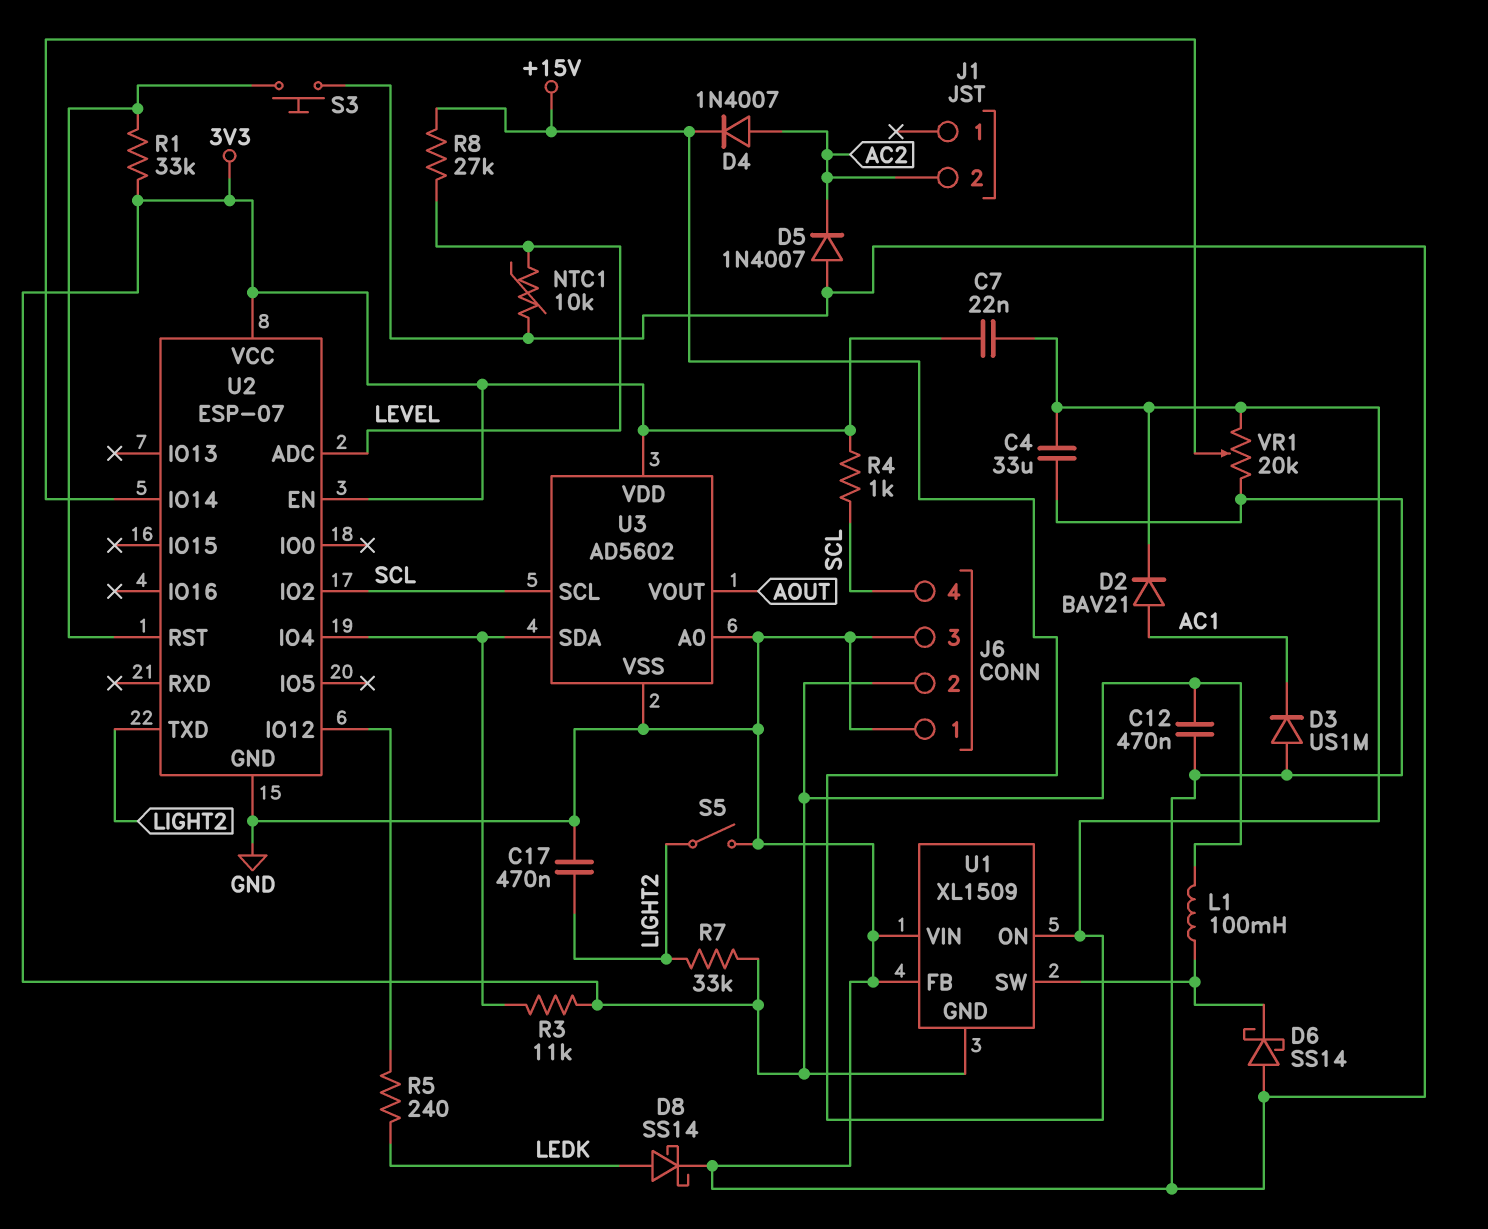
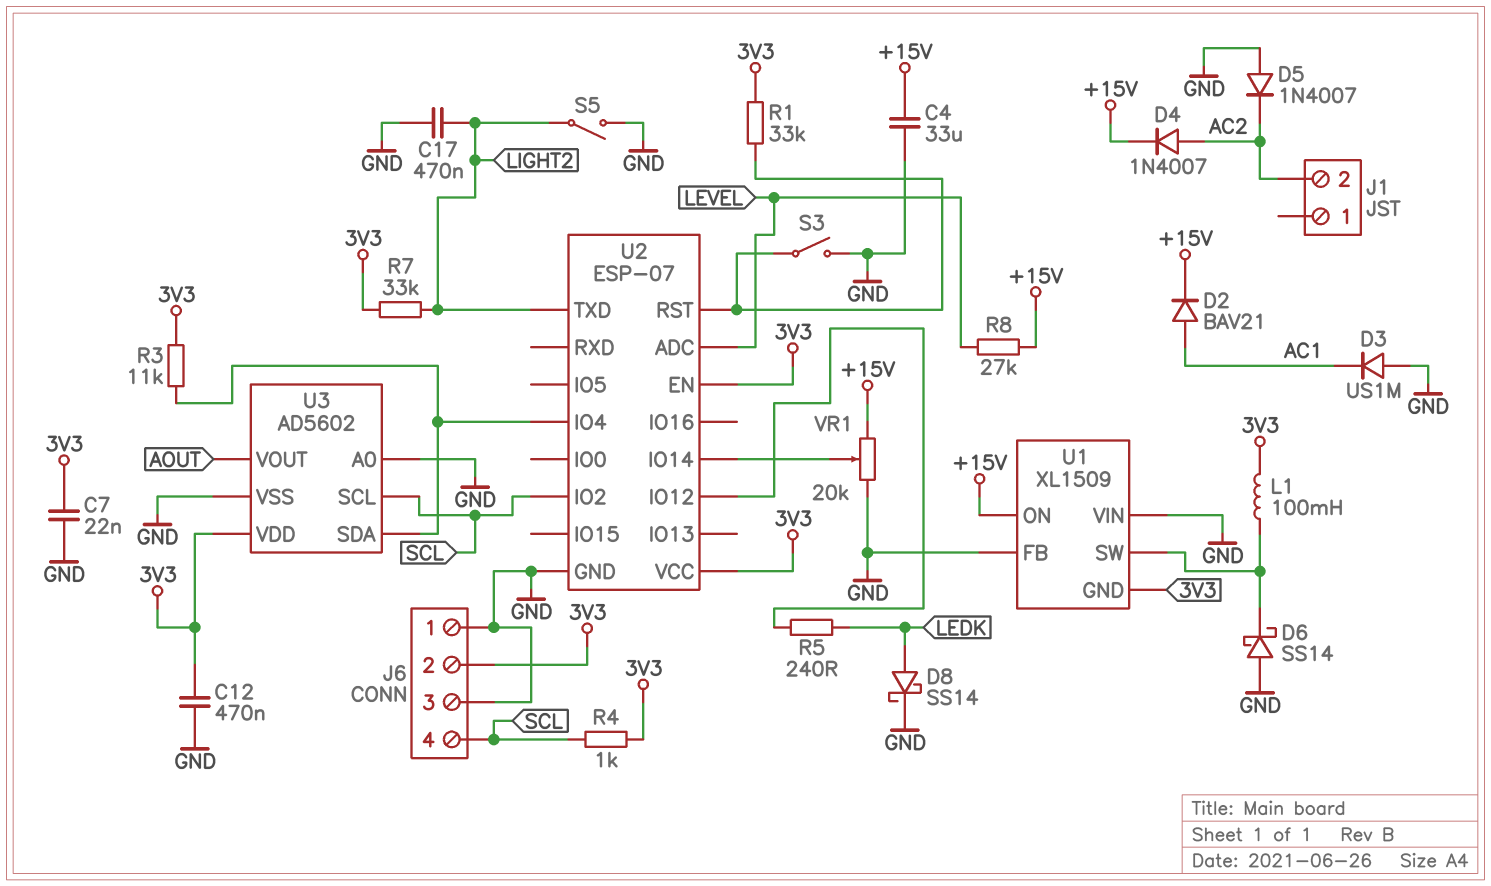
C7: 22nF (+15V, 3V3) -> 22nF (3V3, GND)
NTC1: 10k (GND, LEVEL) -> none
S3: button (GND, U2/RST) -> switch (GND, U2/RST)

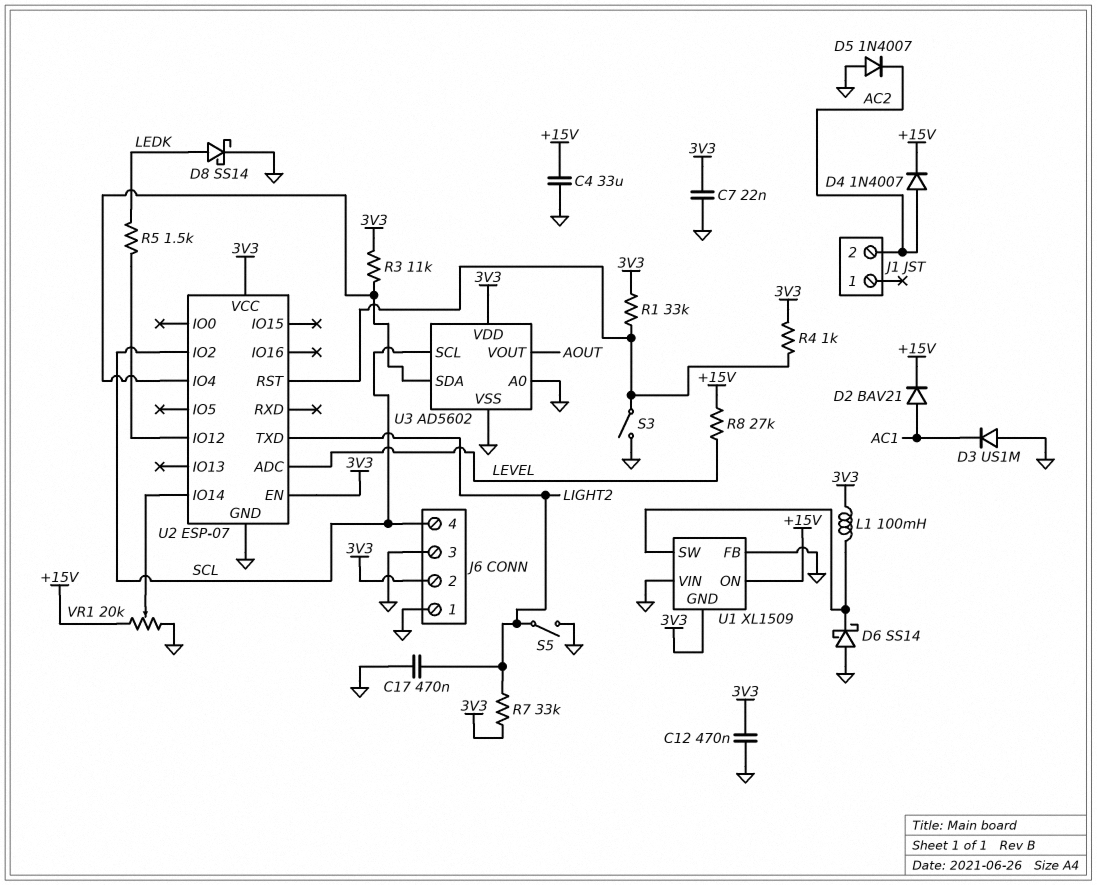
R4: 1k (3V3, SCL) -> 1k (3V3, U2/RST)
R5: 240 (LEDK, U2/IO12) -> 1.5k (LEDK, U2/IO12)

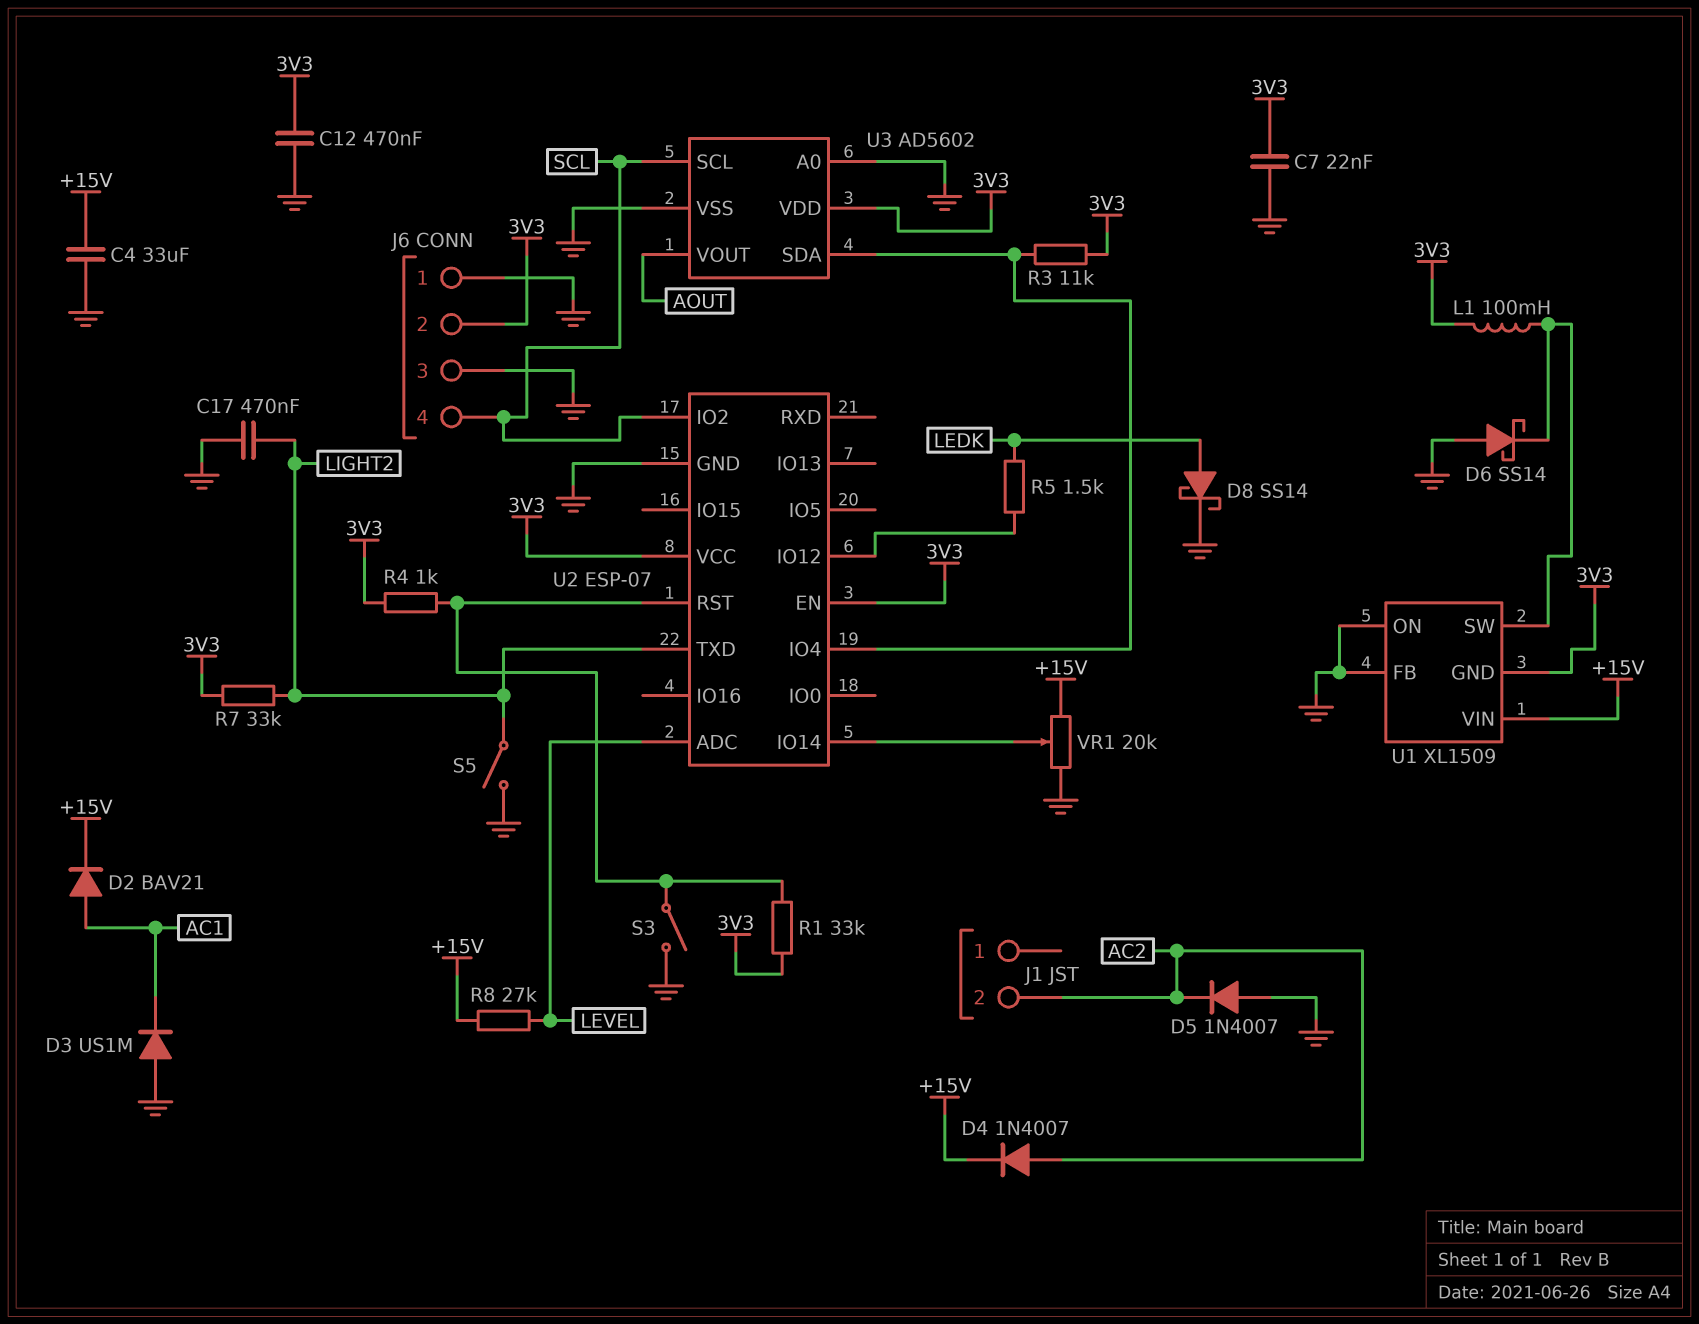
U1 pin ON: +15V -> GND
U1 pin VIN: GND -> +15V

